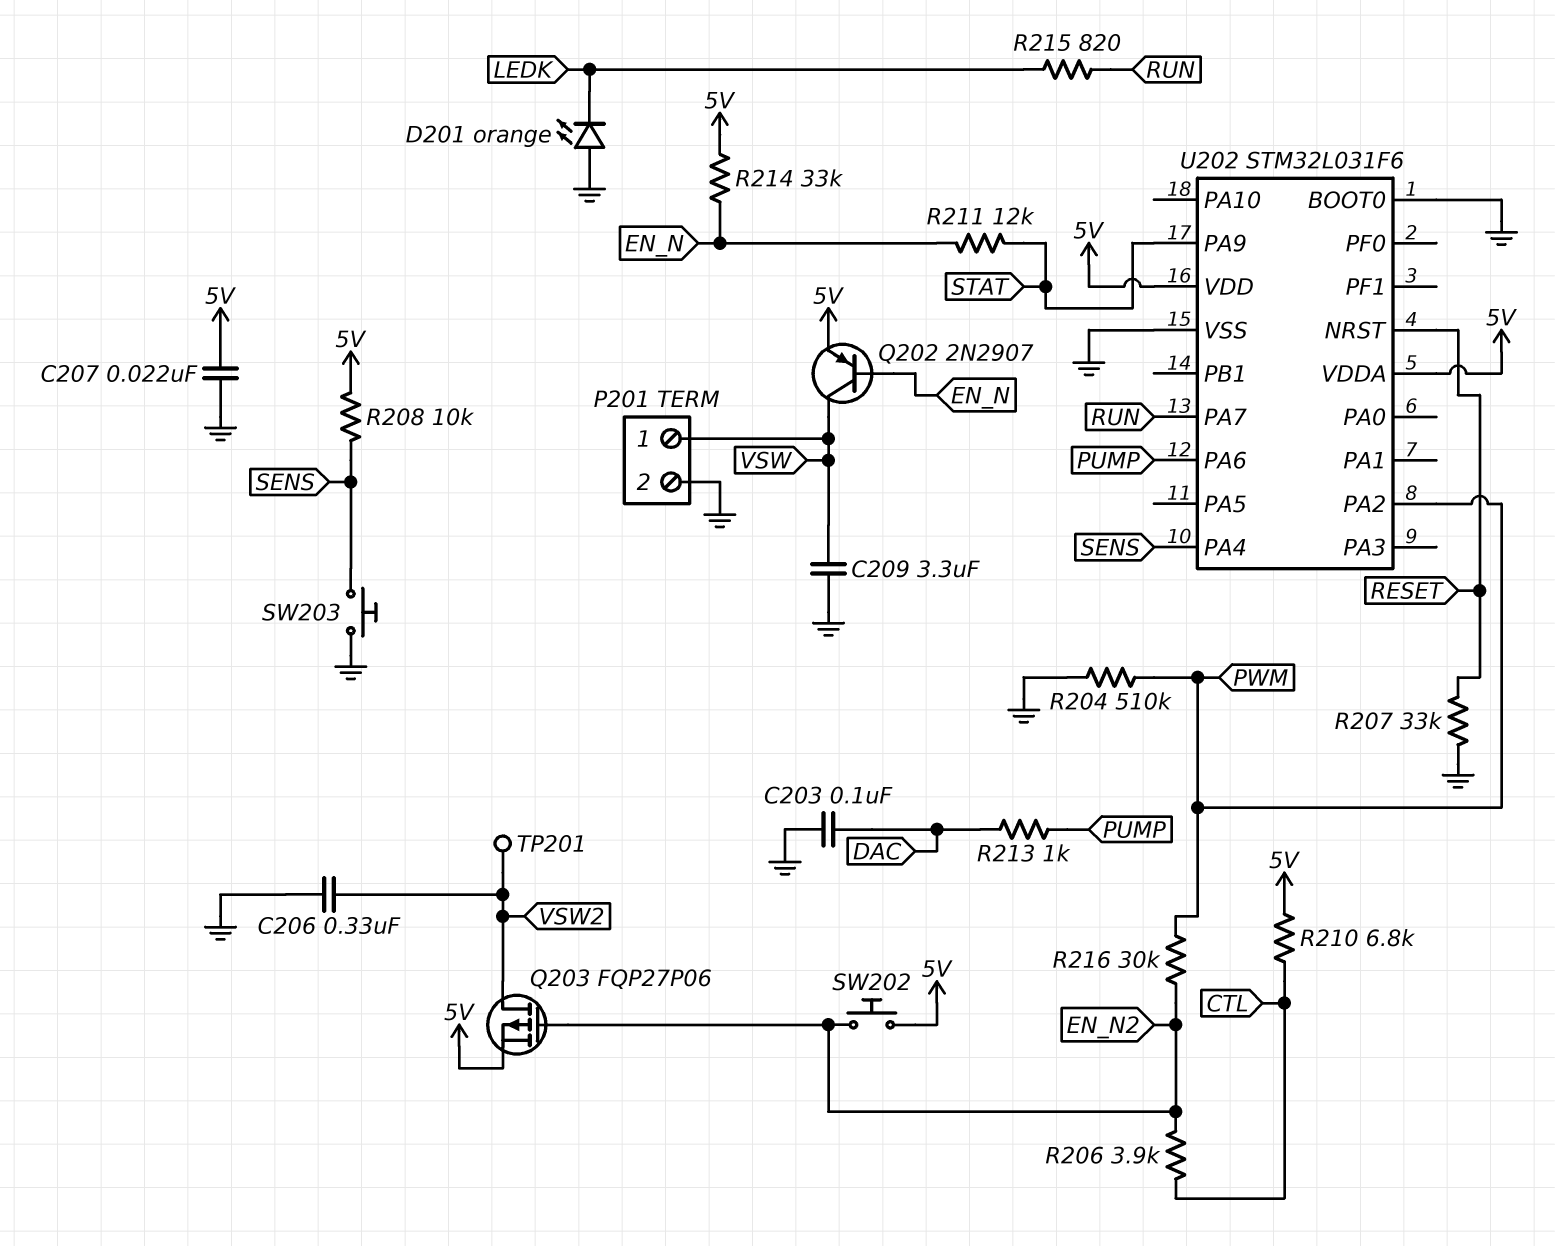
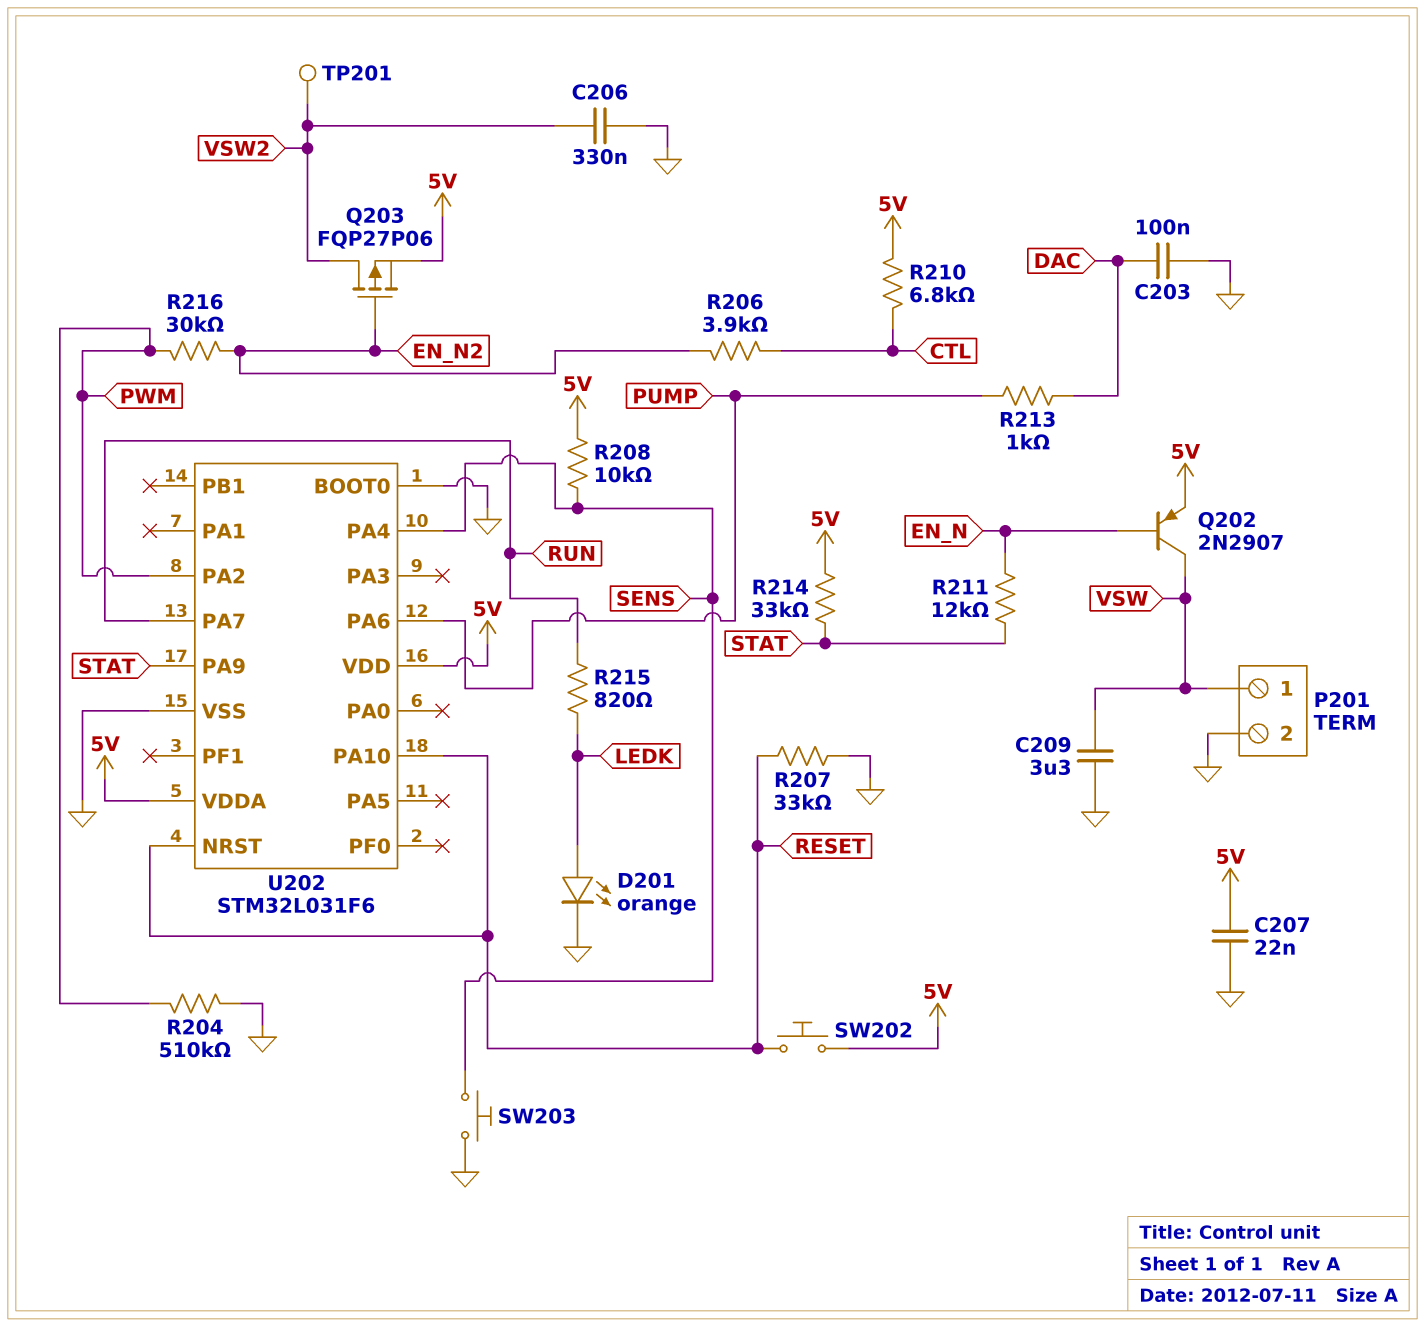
D201: LED orange (A GND, K LEDK) -> LED orange (A LEDK, K GND)
R214: 33k (5V, EN_N) -> 33k (5V, STAT)
SW202: button (5V, EN_N2) -> button (5V, RESET)
U202 pin PA10: none -> RESET

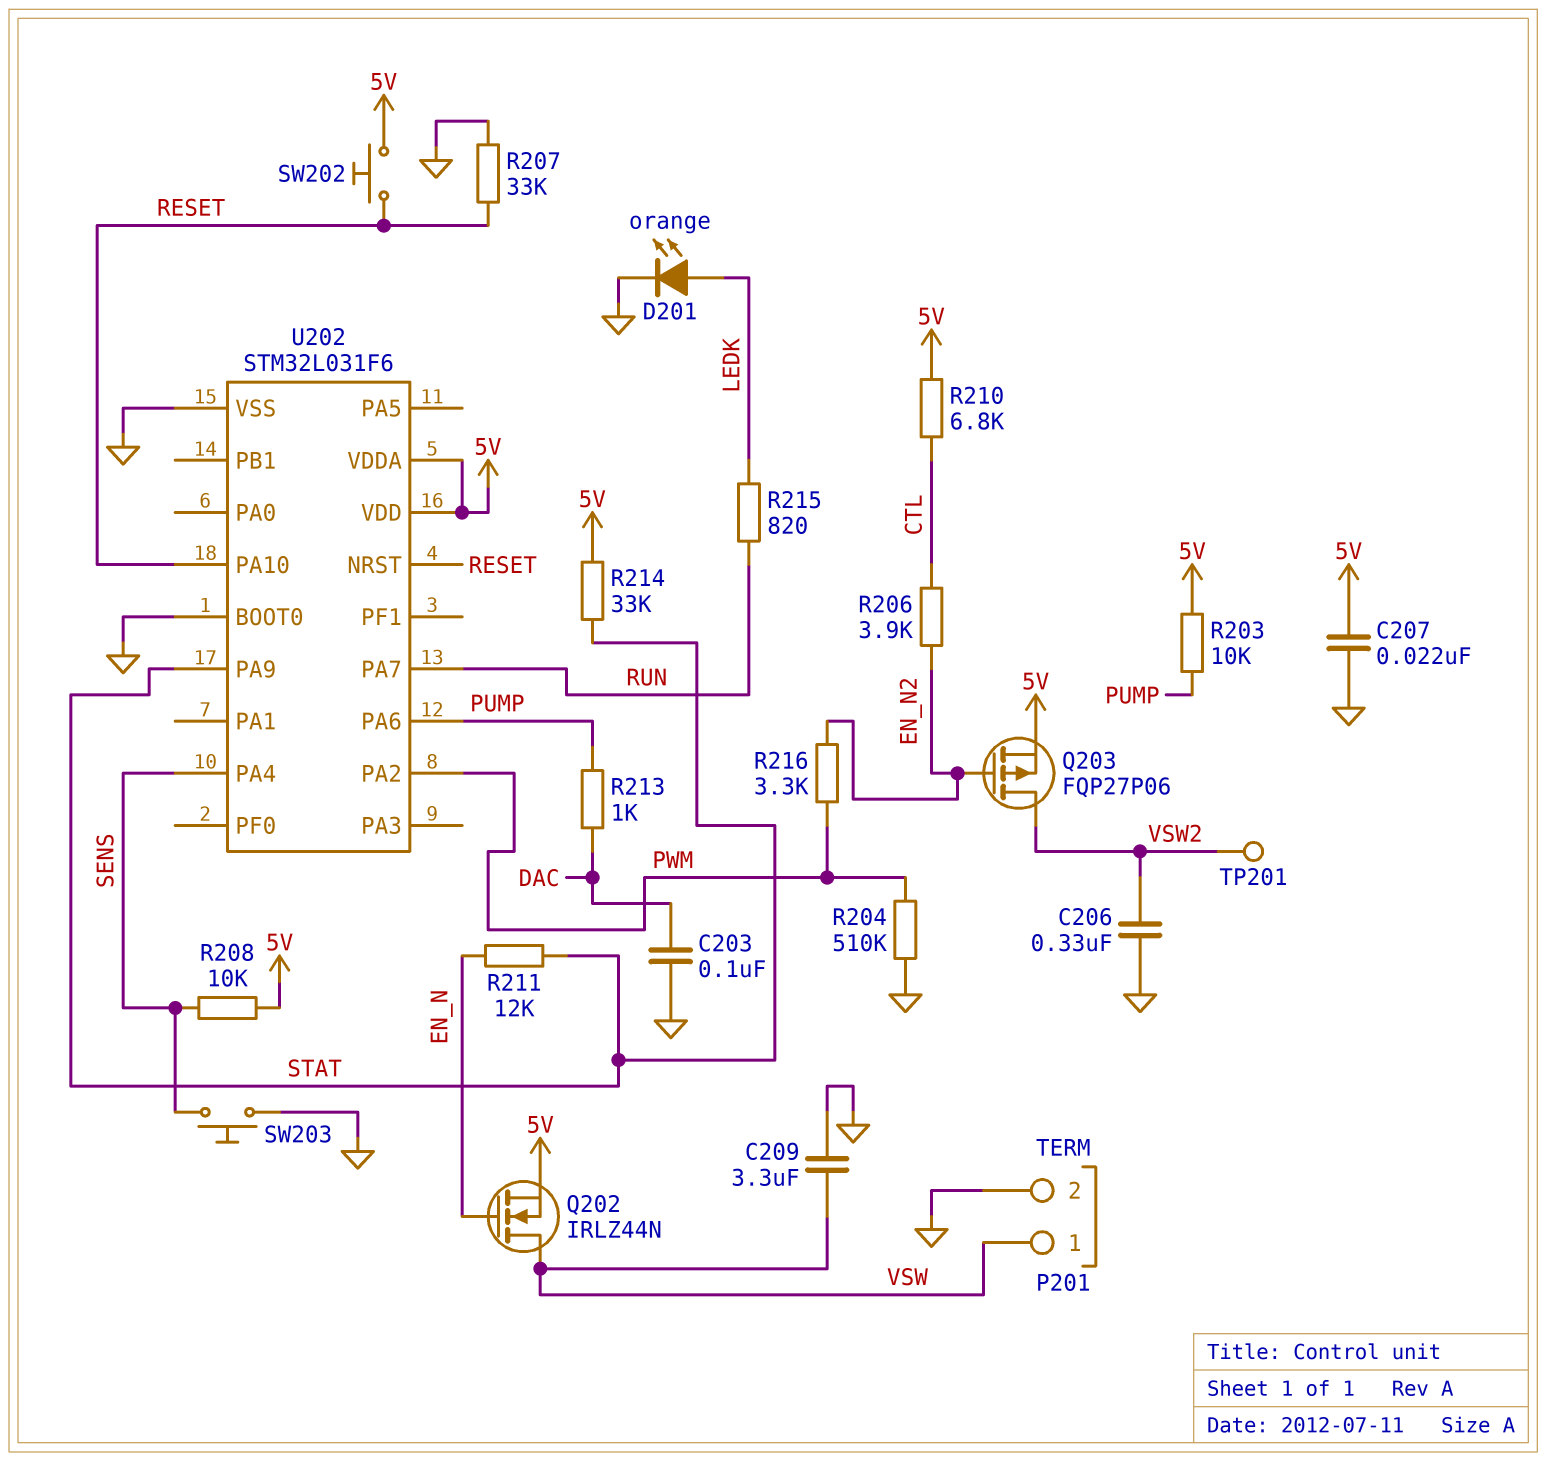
Q202: PNP 2N2907 (B EN_N, C VSW, E 5V) -> NMOS IRLZ44N (G EN_N, D VSW, S 5V)
R203: none -> 10k (5V, PUMP)
R216: 30k (EN_N2, PWM) -> 3.3k (EN_N2, PWM)

